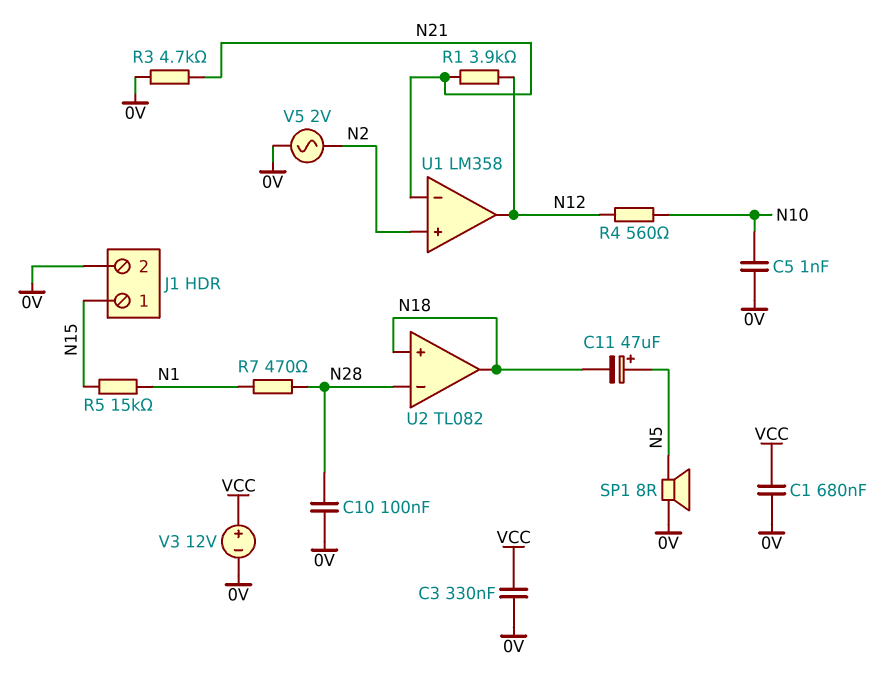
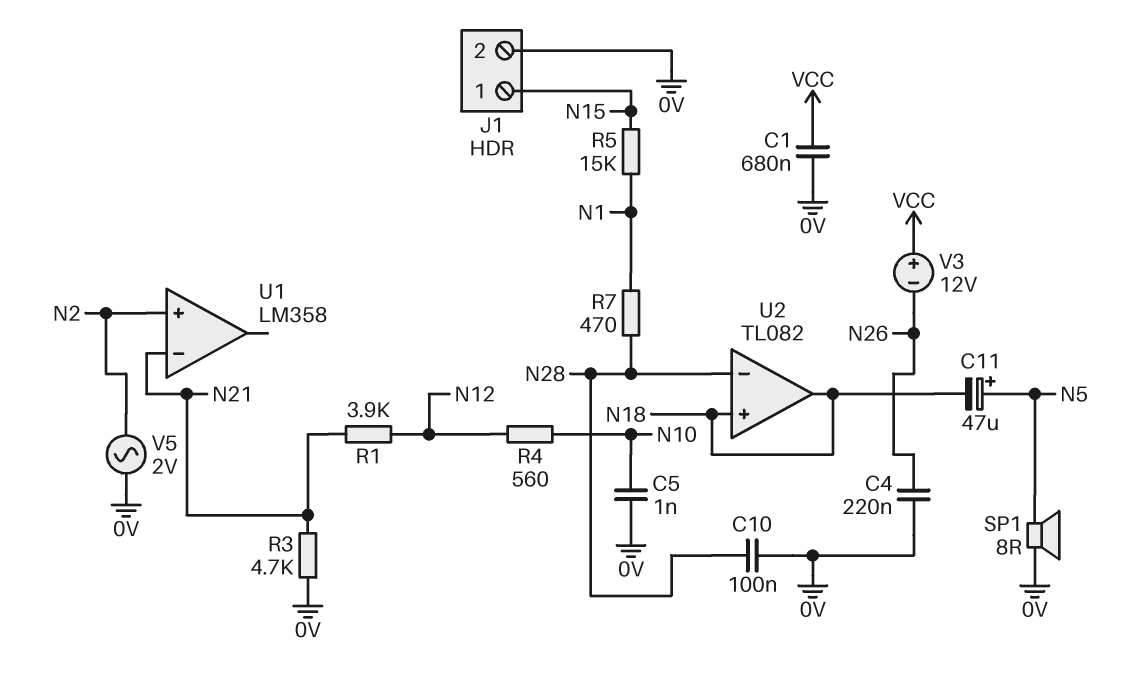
C3: 330nF (0V, VCC) -> none
C4: none -> 220nF (0V, N26)
U1 pin out: N12 -> none
V3: 12V (plus VCC, minus 0V) -> 12V (plus VCC, minus N26)

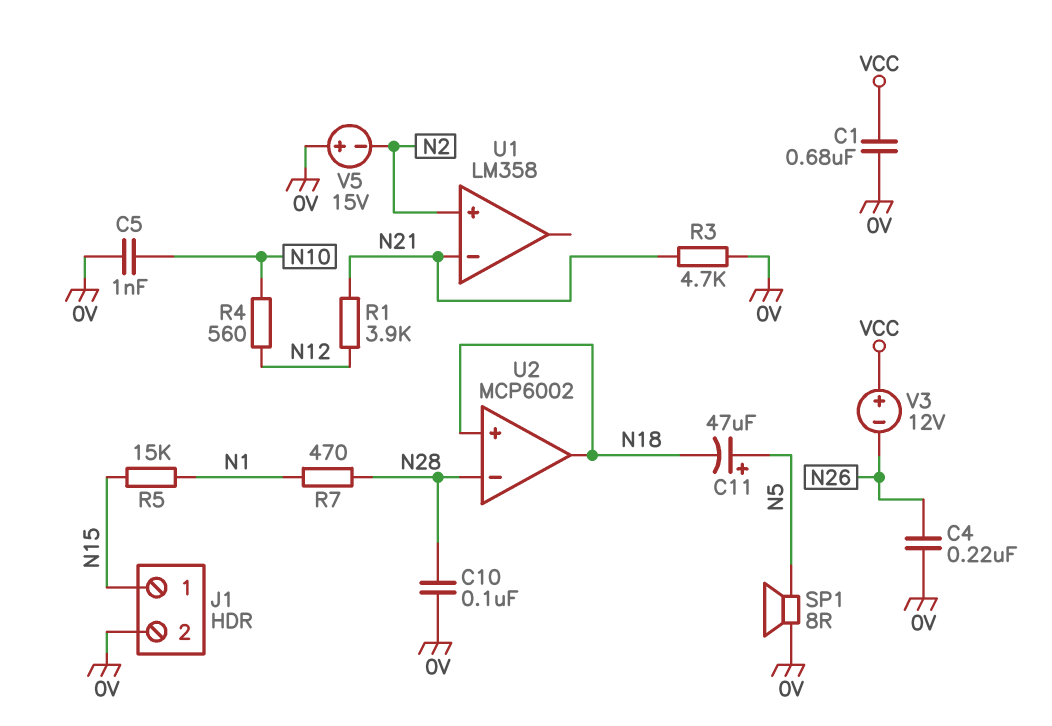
U2: TL082 -> MCP6002
V5: AC 2V (0V, N2) -> 15V (plus 0V, minus N2)

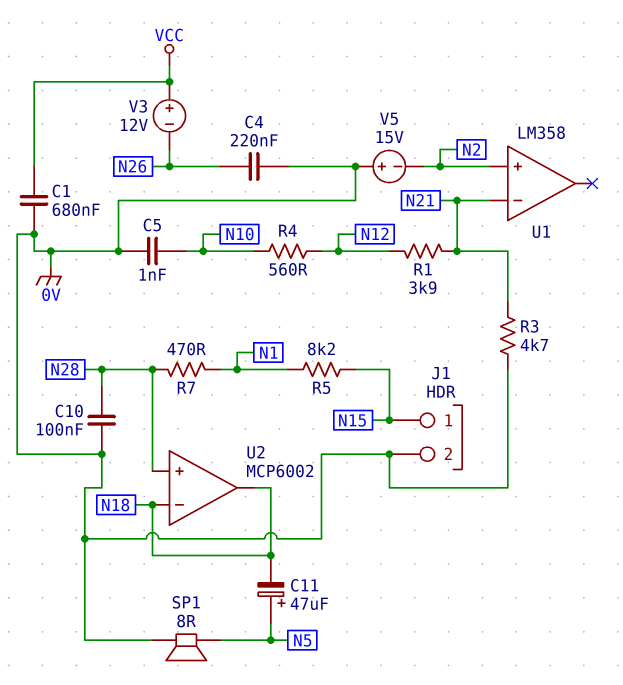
R5: 15k (N1, N15) -> 8.2k (N1, N15)
U2 pin in+: N18 -> N28
U2 pin in-: N28 -> N18

